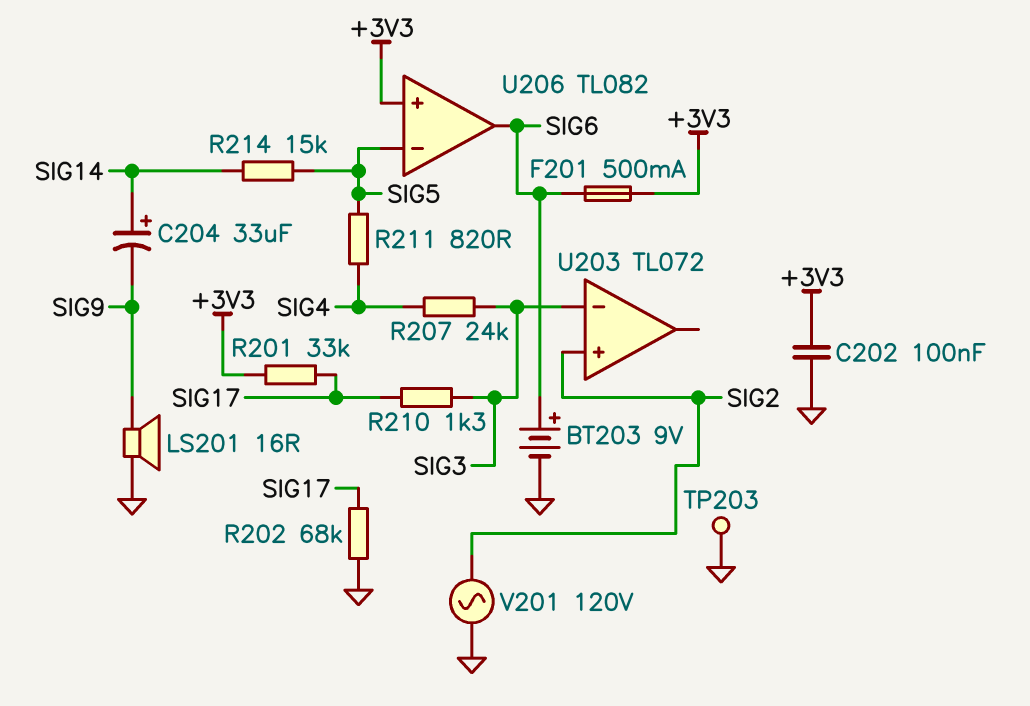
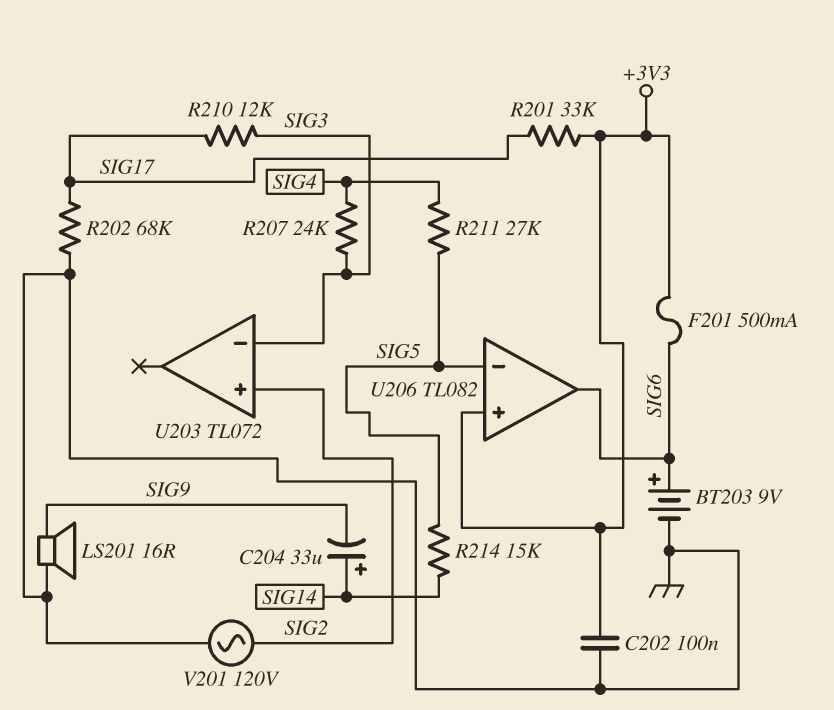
R210: 1.3k (SIG3, SIG17) -> 12k (SIG3, SIG17)
R211: 820 (SIG4, SIG5) -> 27k (SIG4, SIG5)
TP203: test point (GND) -> none

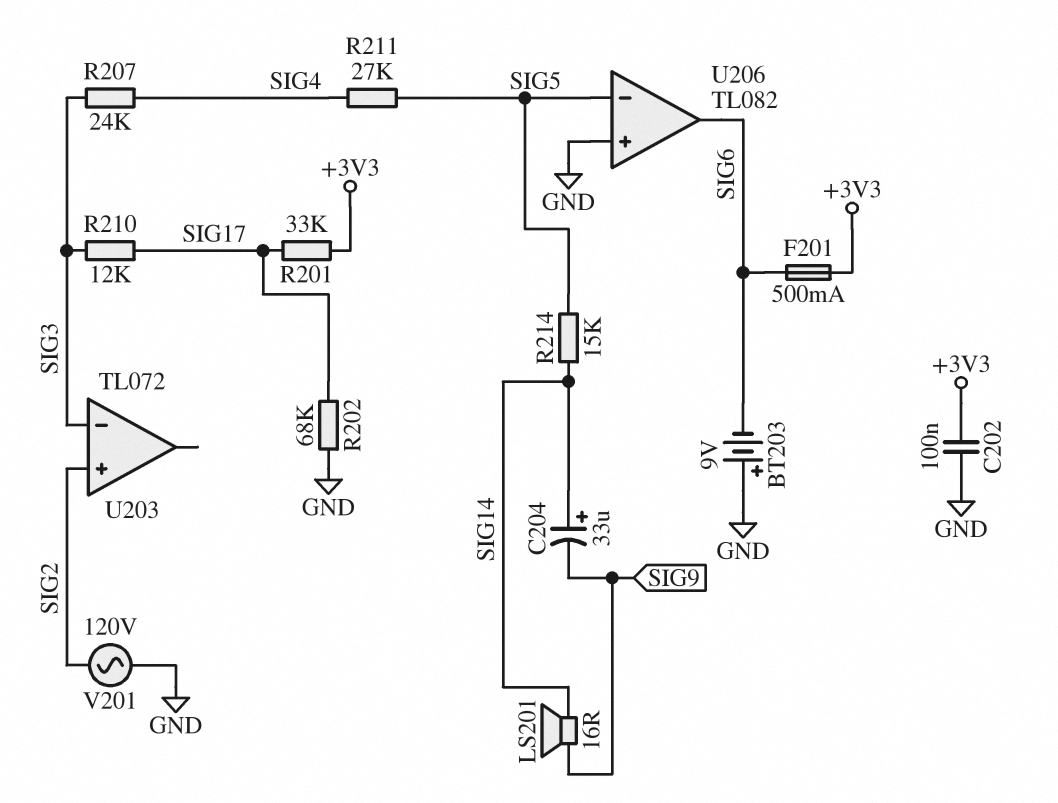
BT203: 9V (plus SIG6, minus GND) -> 9V (plus GND, minus SIG6)
LS201: speaker 16R (GND, SIG9) -> speaker 16R (SIG9, SIG14)
U206 pin in+: +3V3 -> GND

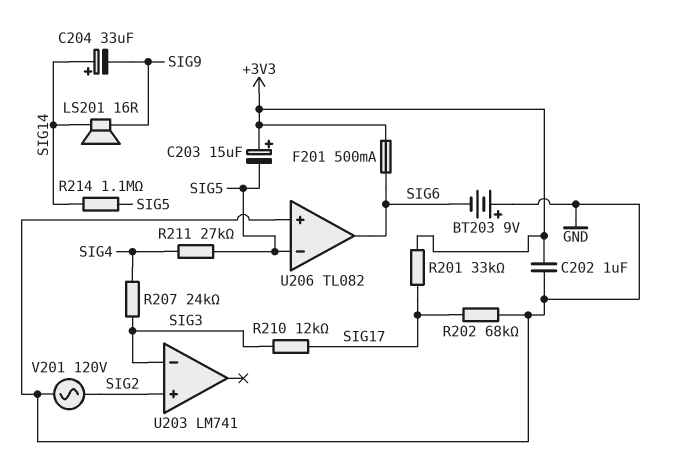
C202: 100nF (+3V3, GND) -> 1uF (+3V3, GND)
C203: none -> 15uF (plus +3V3, minus SIG5)
R214: 15k (SIG5, SIG14) -> 1.1M (SIG5, SIG14)
U203: TL072 -> LM741

